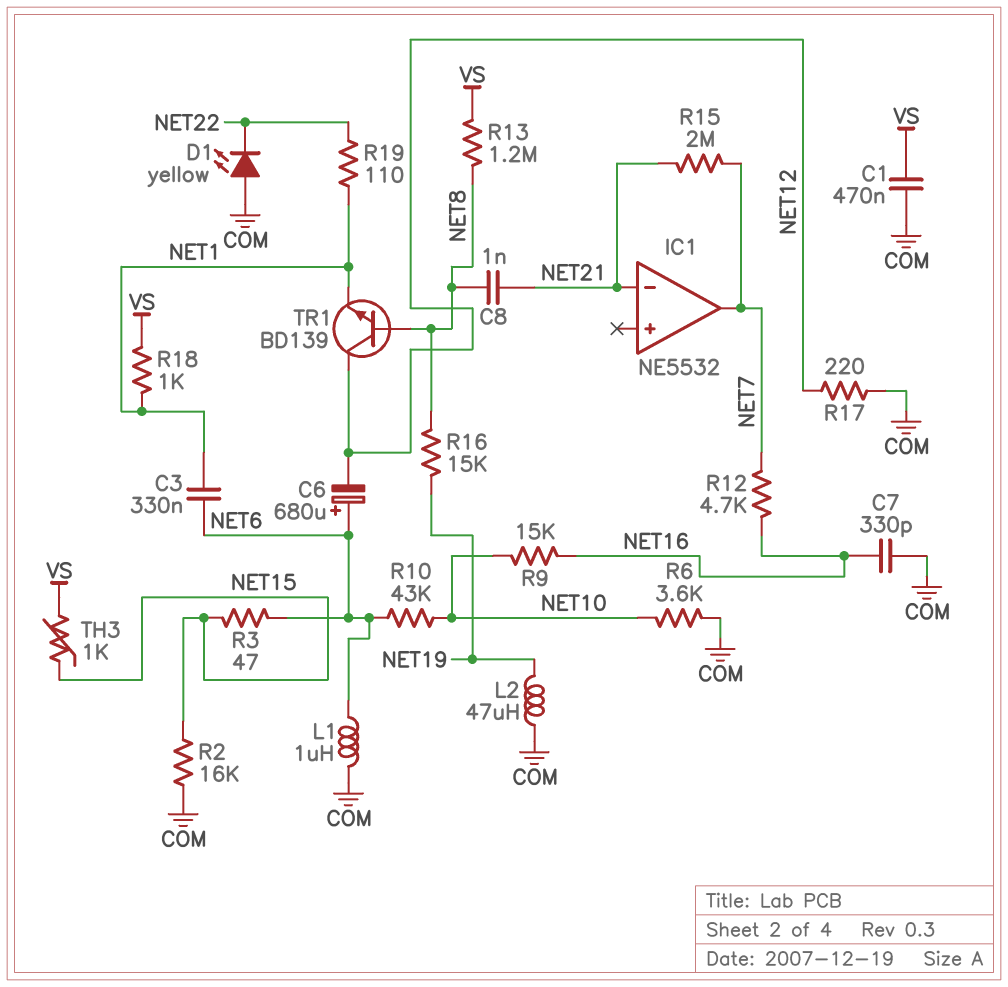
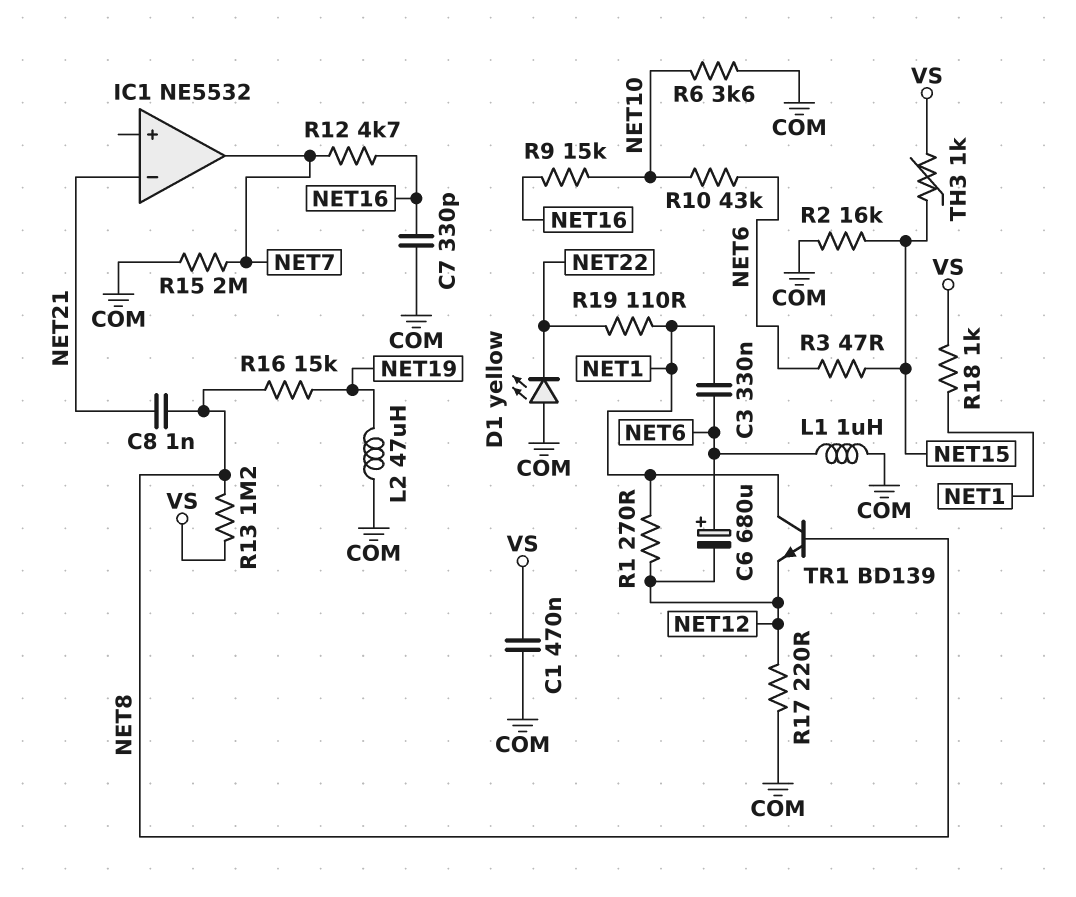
R1: none -> 270 (NET1, NET12)
R15: 2M (NET7, NET21) -> 2M (COM, NET7)
TR1: NPN BD139 (B NET8, C NET12, E NET1) -> NPN BD139 (B NET8, C NET1, E NET12)

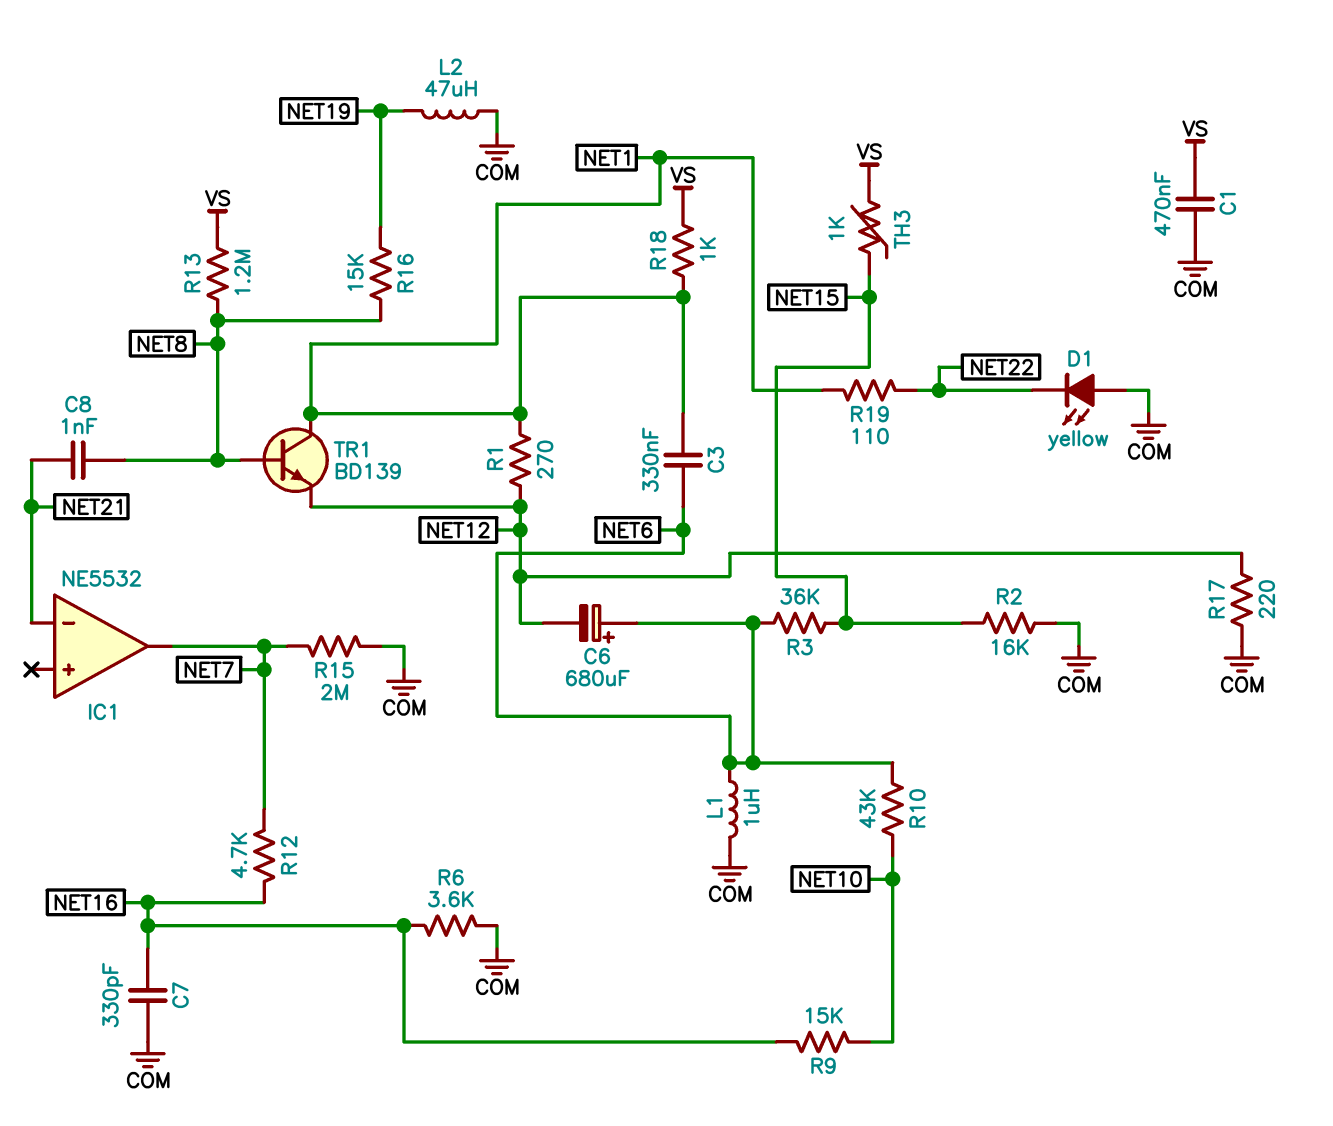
R3: 47 (NET6, NET15) -> 36k (NET6, NET15)
R6: 3.6k (COM, NET10) -> 3.6k (COM, NET16)

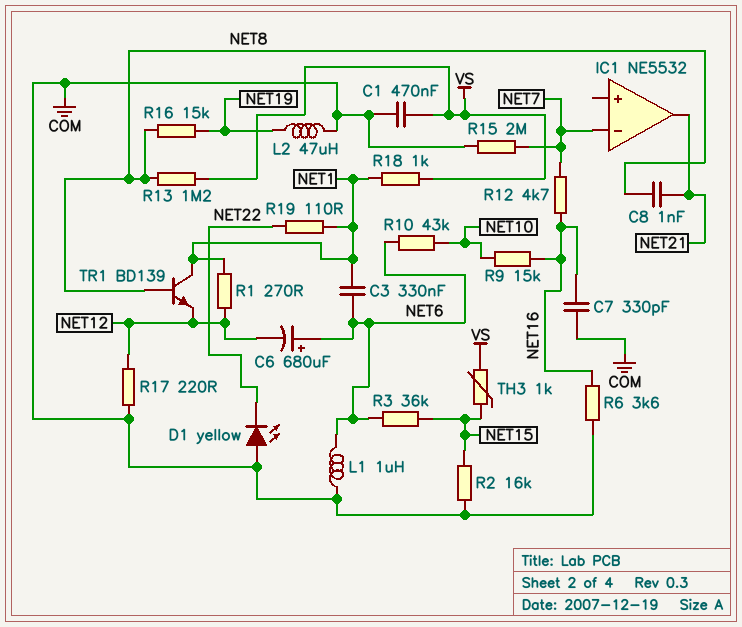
IC1 pin in-: NET21 -> NET7
IC1 pin out: NET7 -> NET21

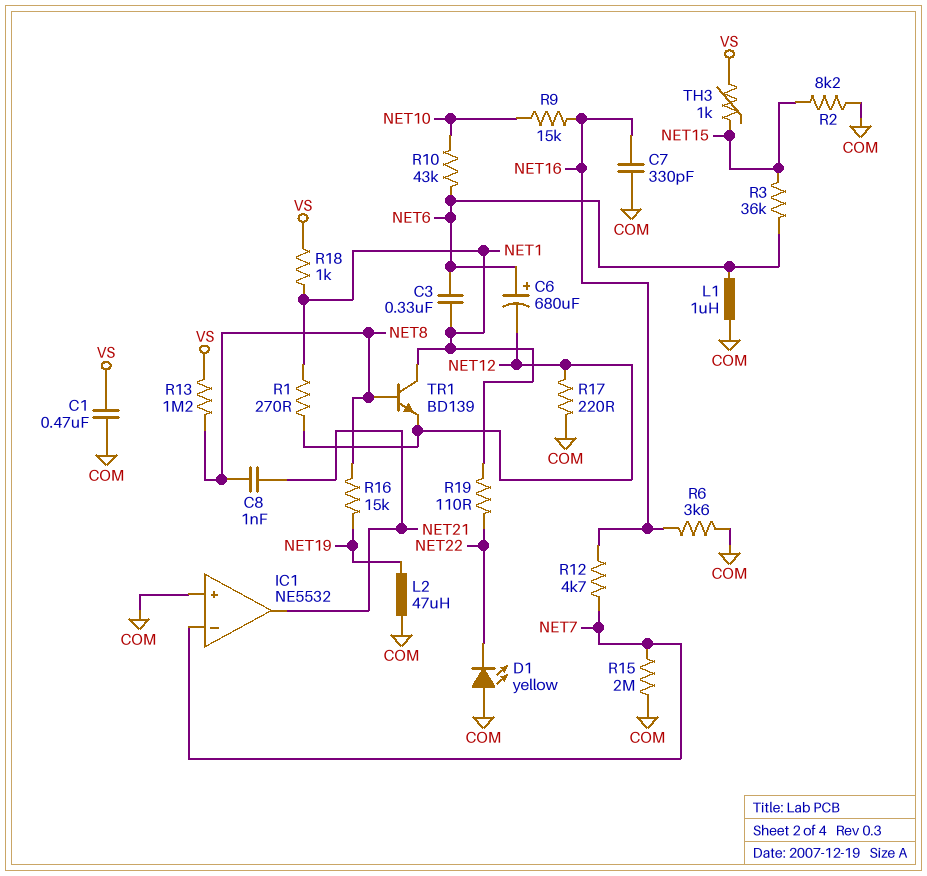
IC1 pin in+: none -> COM
R2: 16k (COM, NET15) -> 8.2k (COM, NET15)

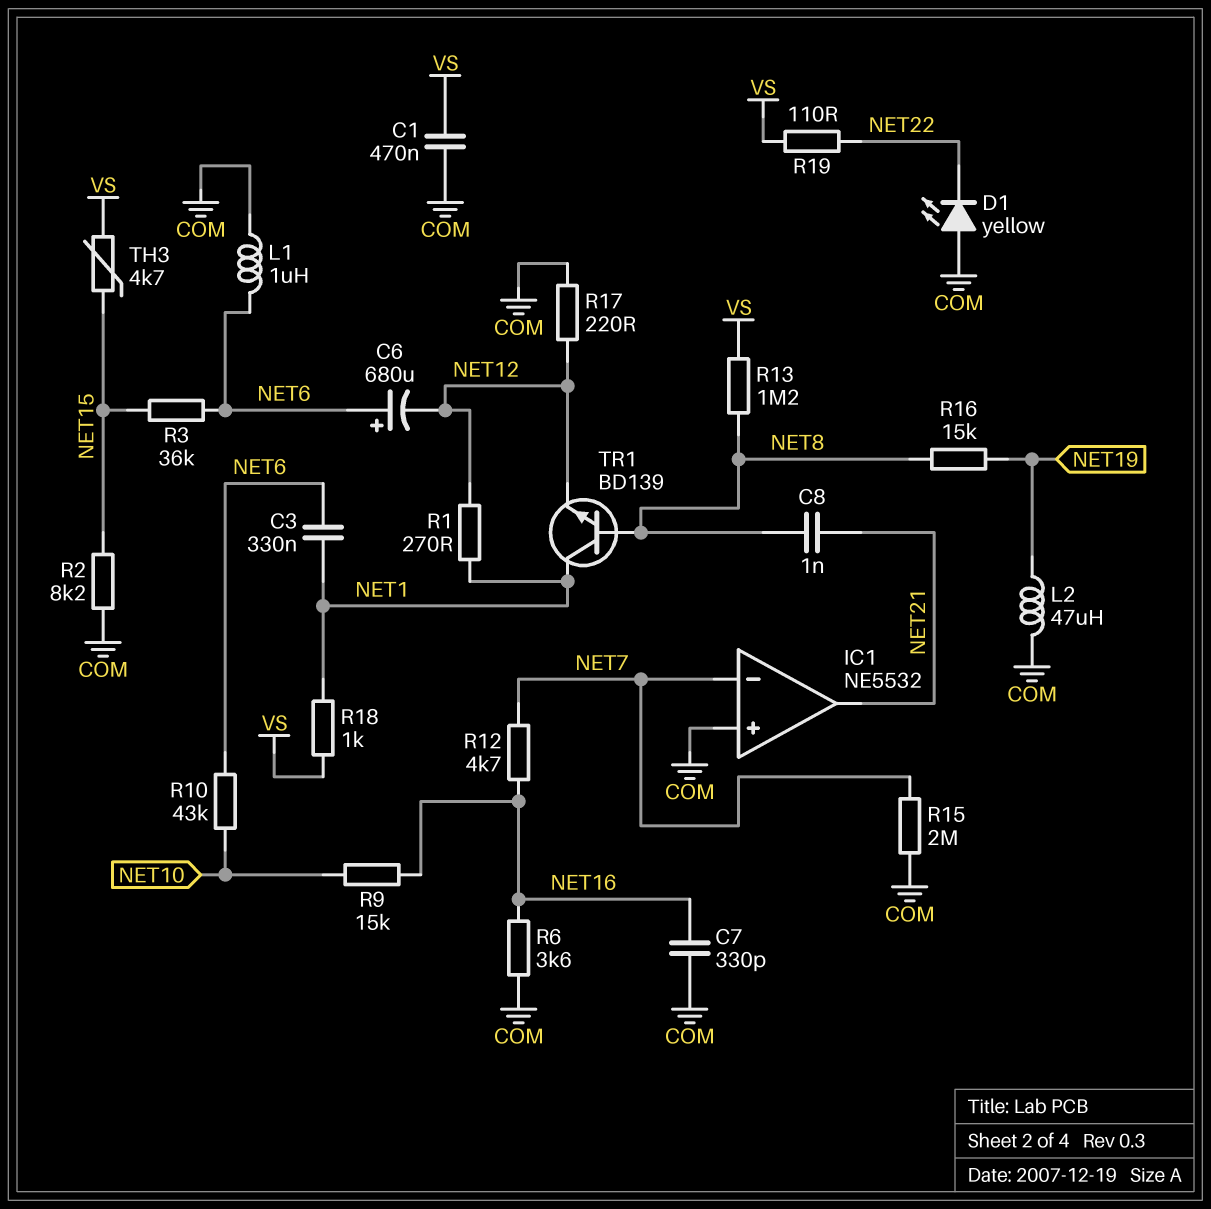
R19: 110 (NET1, NET22) -> 110 (NET22, VS)
TH3: 1k (NET15, VS) -> 4.7k (NET15, VS)

